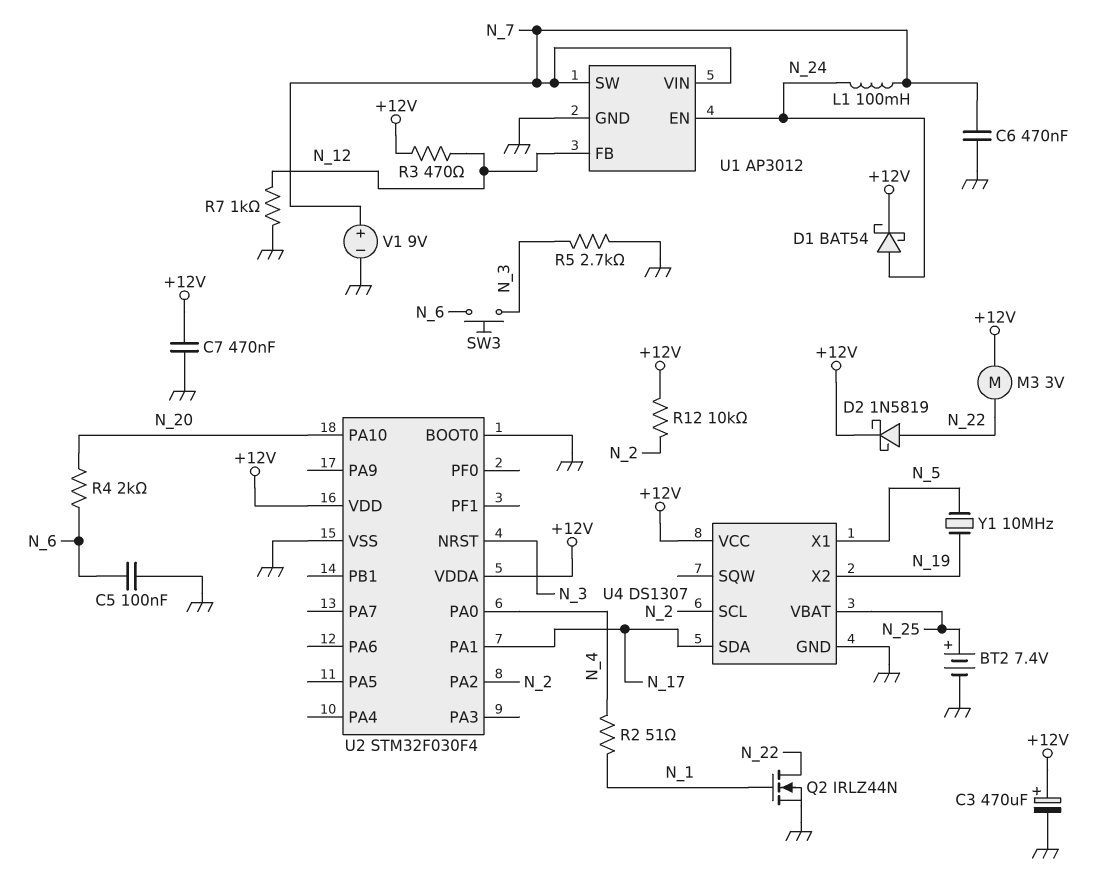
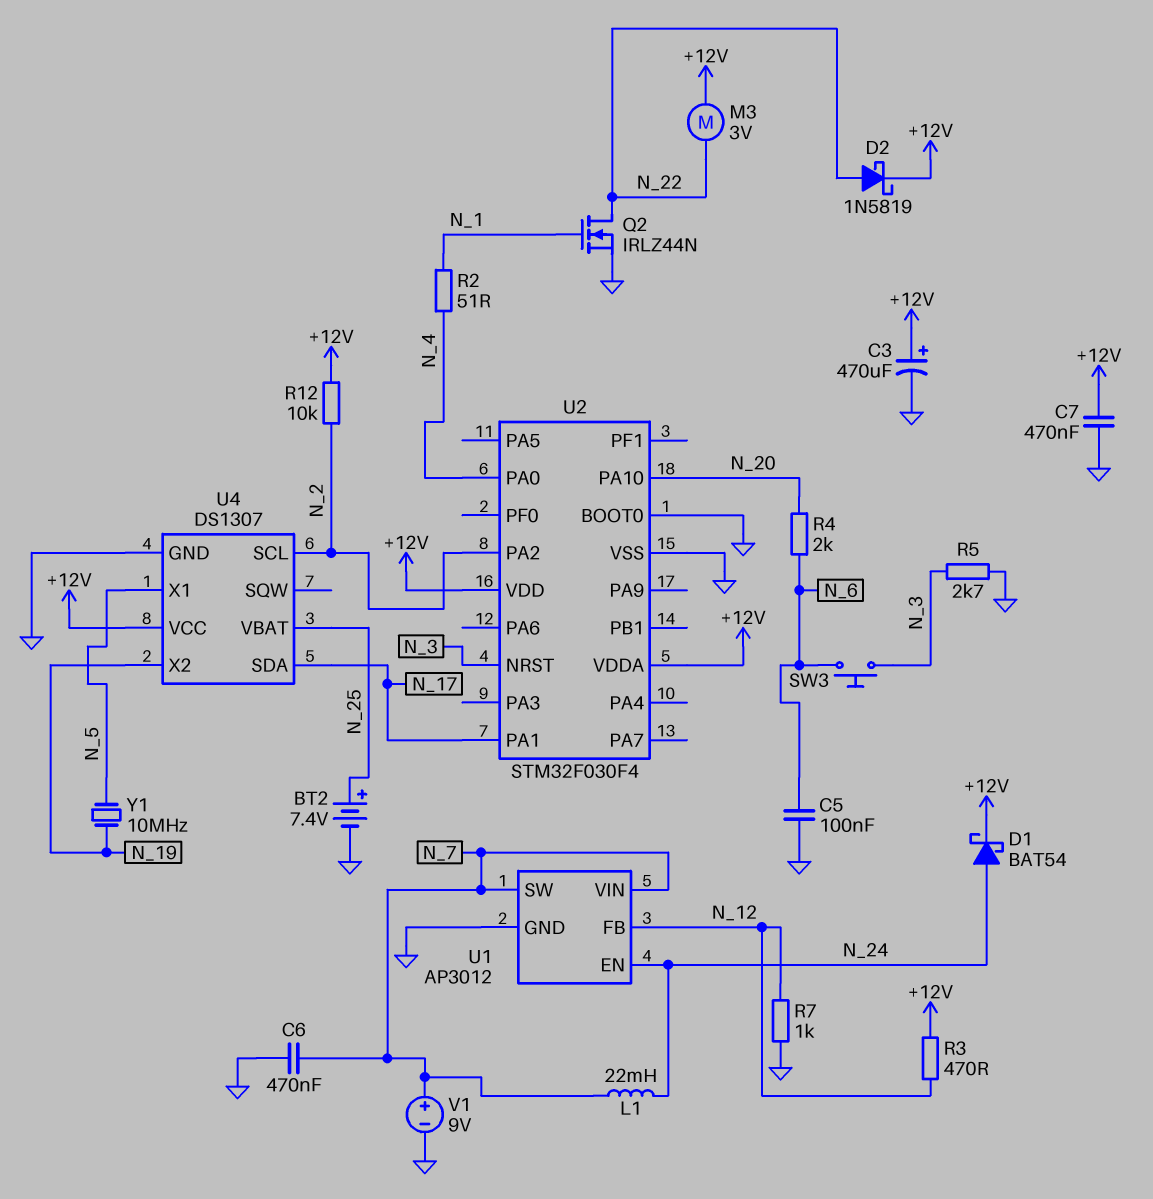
L1: 100mH (N_7, N_24) -> 22mH (N_7, N_24)

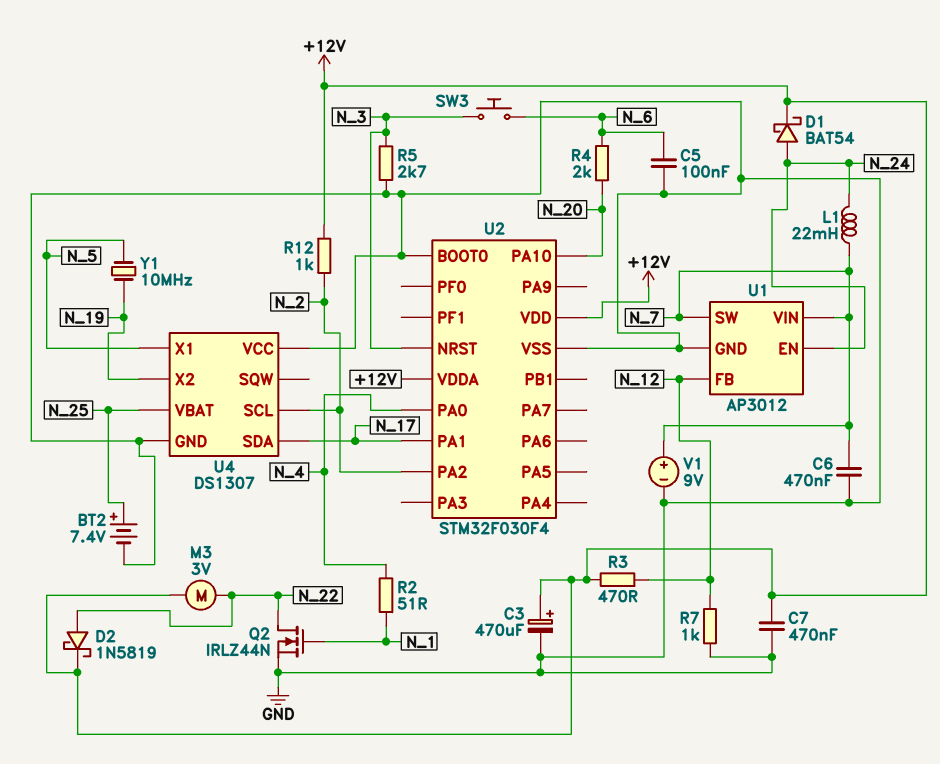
R12: 10k (+12V, N_2) -> 1k (+12V, N_2)
U4 pin VCC: +12V -> GND

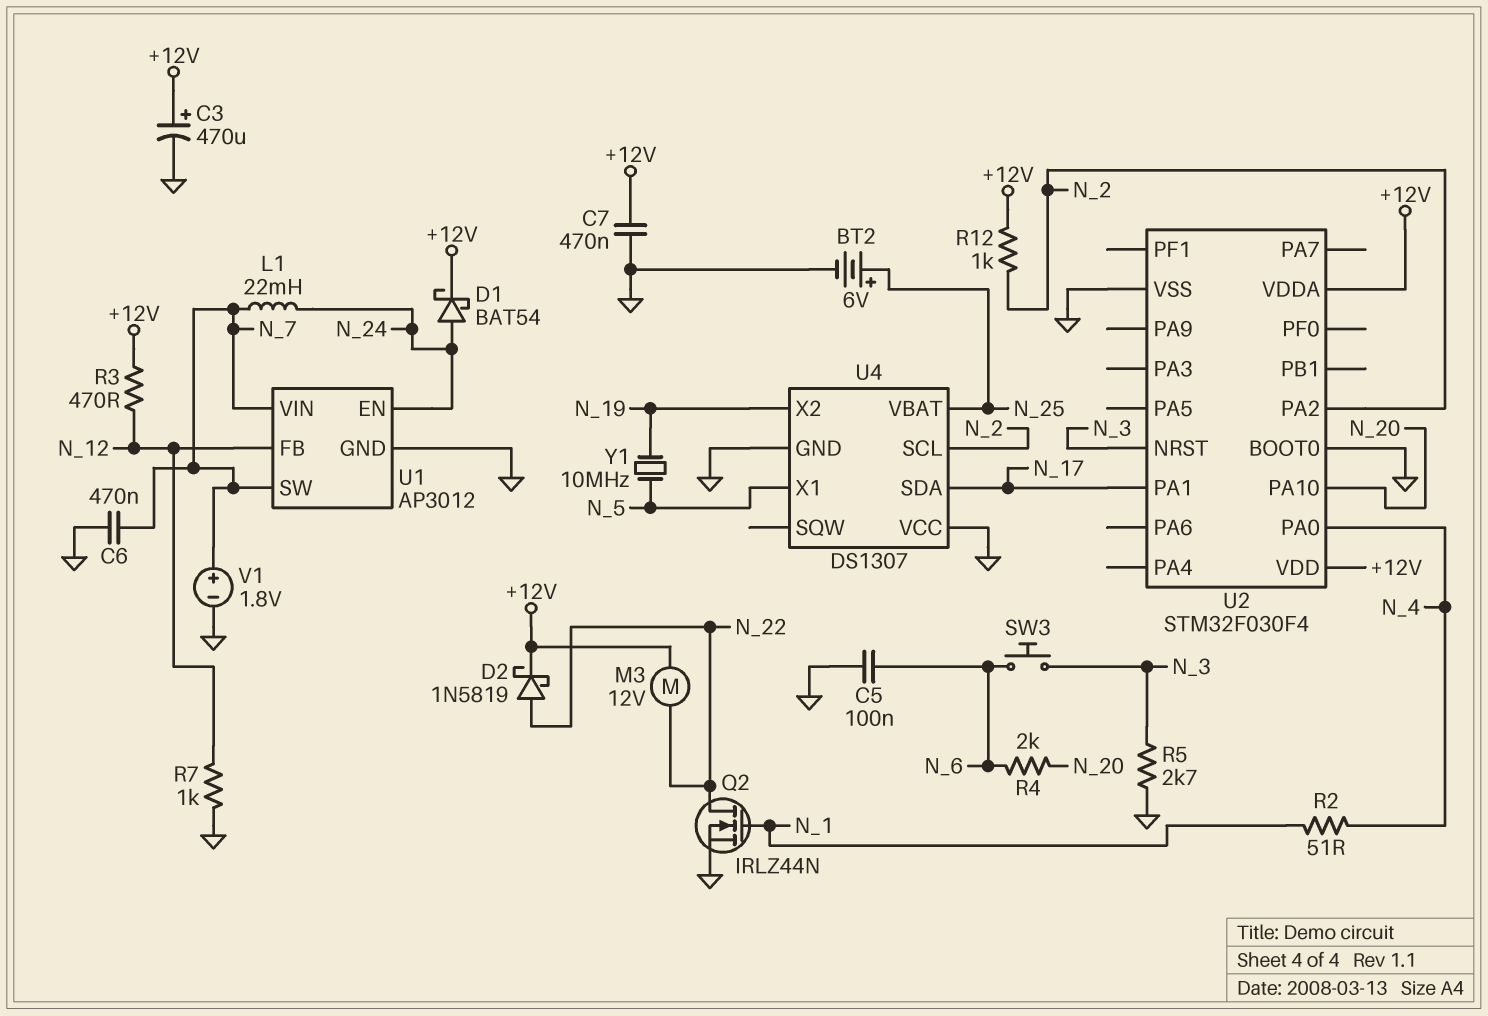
BT2: 7.4V (plus N_25, minus GND) -> 6V (plus N_25, minus GND)
M3: motor 3V (+12V, N_22) -> motor 12V (+12V, N_22)
V1: 9V (plus N_7, minus GND) -> 1.8V (plus N_7, minus GND)

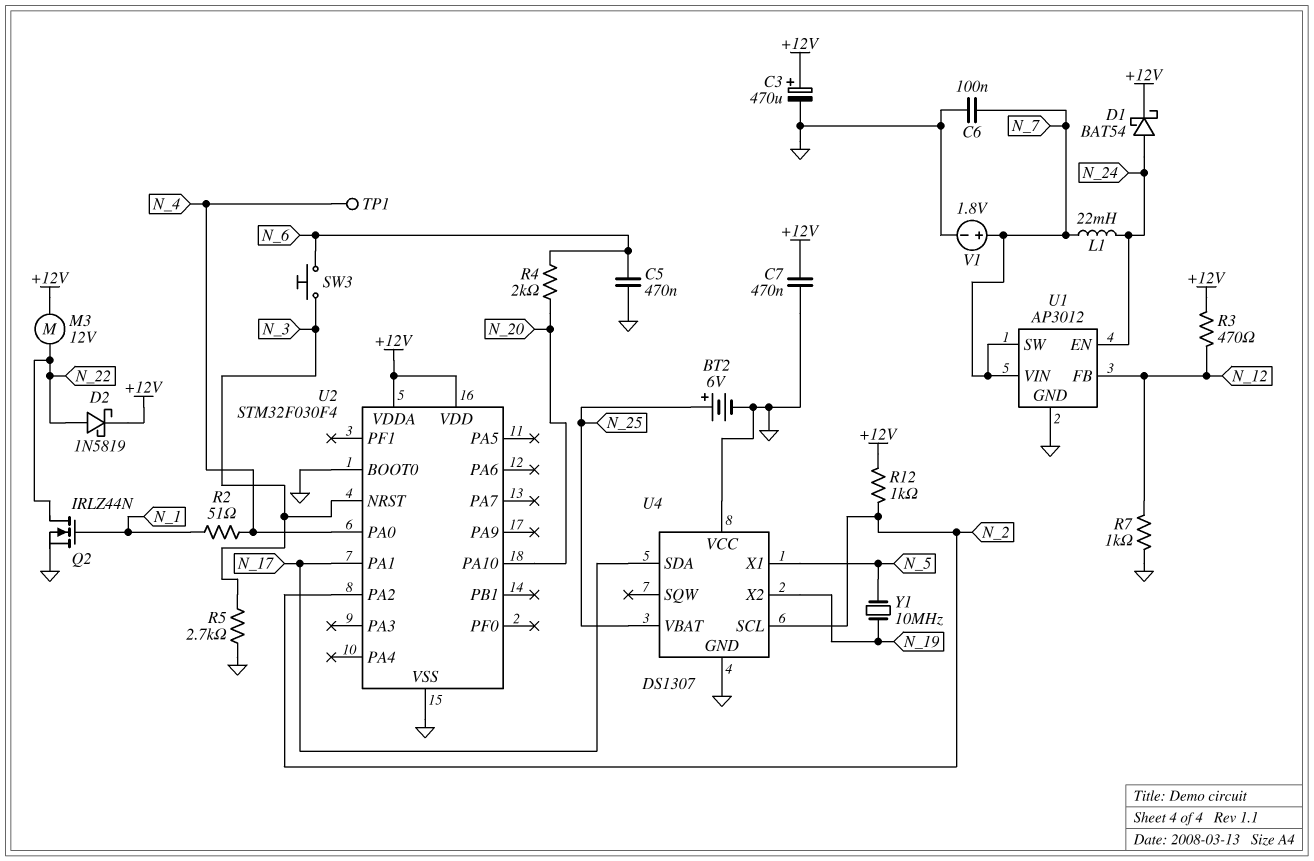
C5: 100nF (GND, N_6) -> 470nF (GND, N_6)
C6: 470nF (GND, N_7) -> 100nF (GND, N_7)
TP1: none -> test point (N_4)

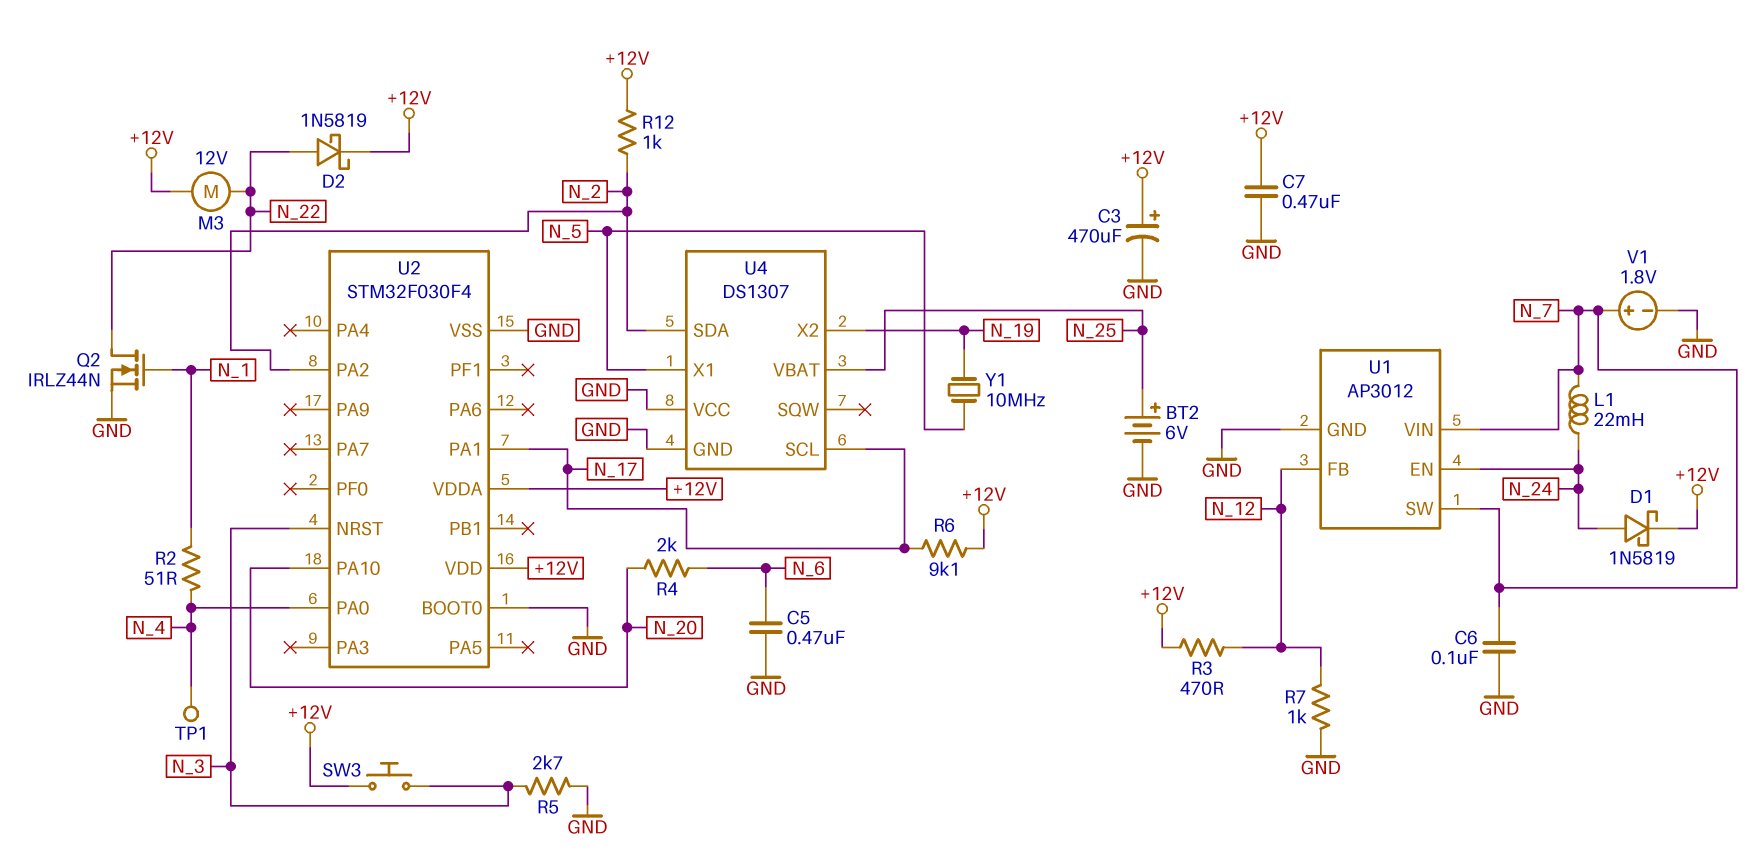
D1: schottky BAT54 (A N_24, K +12V) -> schottky 1N5819 (A N_24, K +12V)
R6: none -> 9.1k (+12V, N_17)
SW3: button (N_3, N_6) -> button (+12V, N_3)
U4 pin SCL: N_2 -> N_17
U4 pin SDA: N_17 -> N_2

